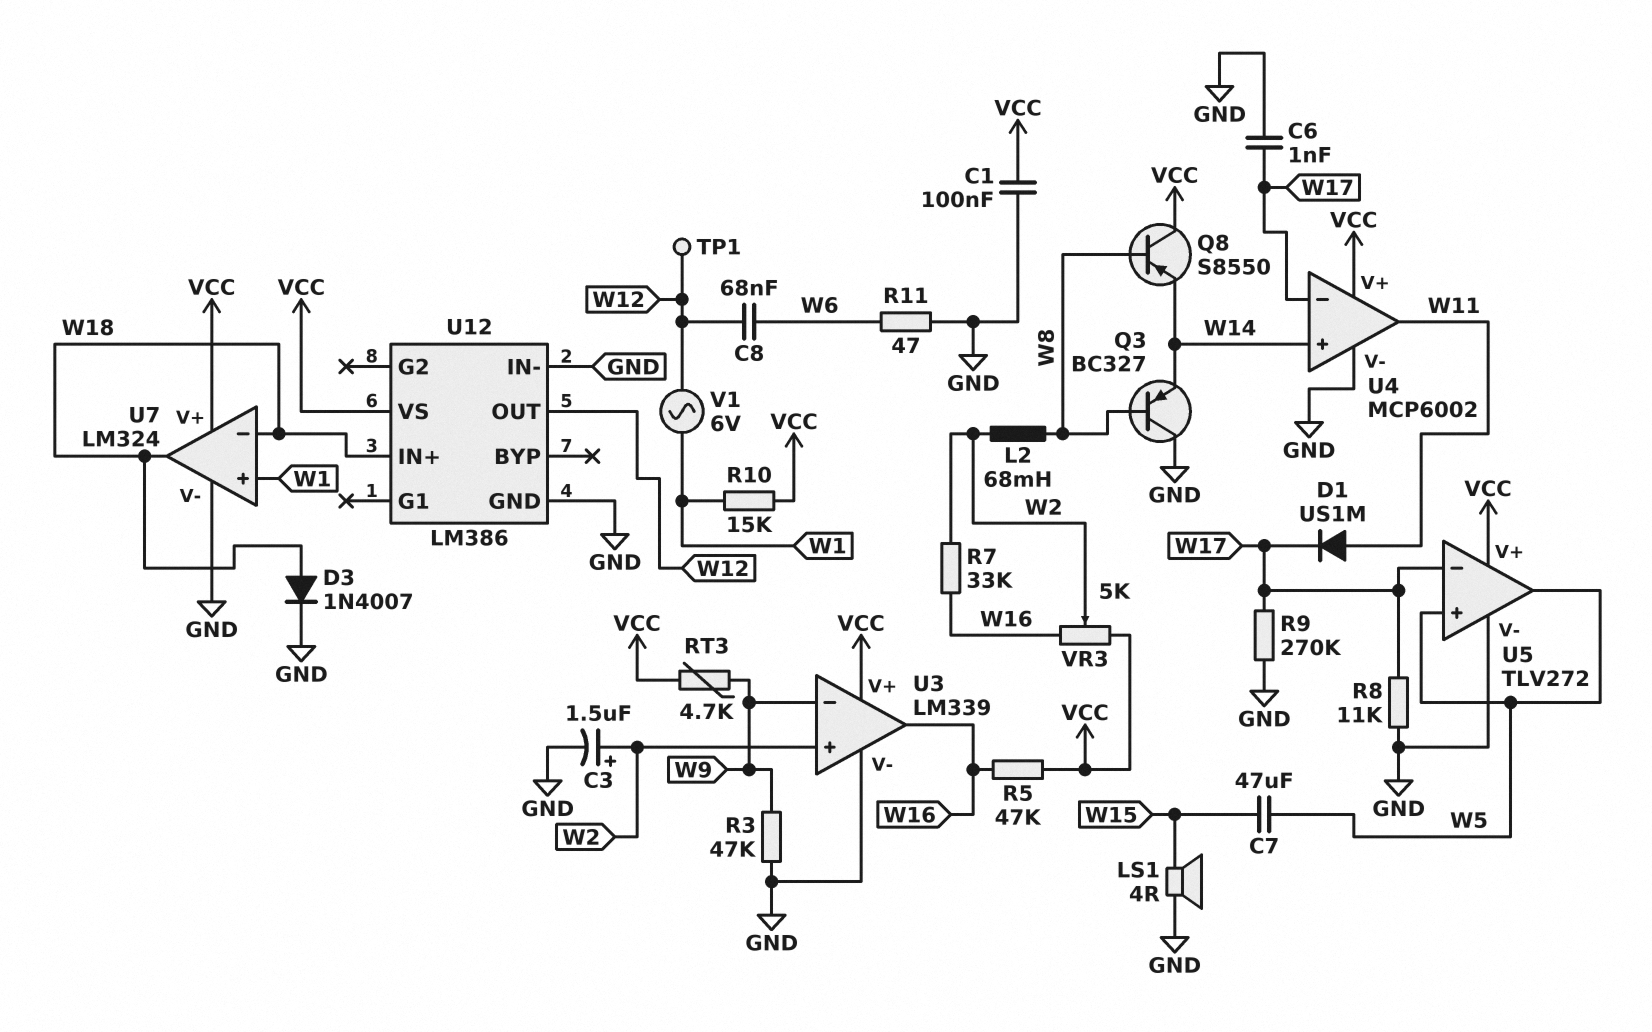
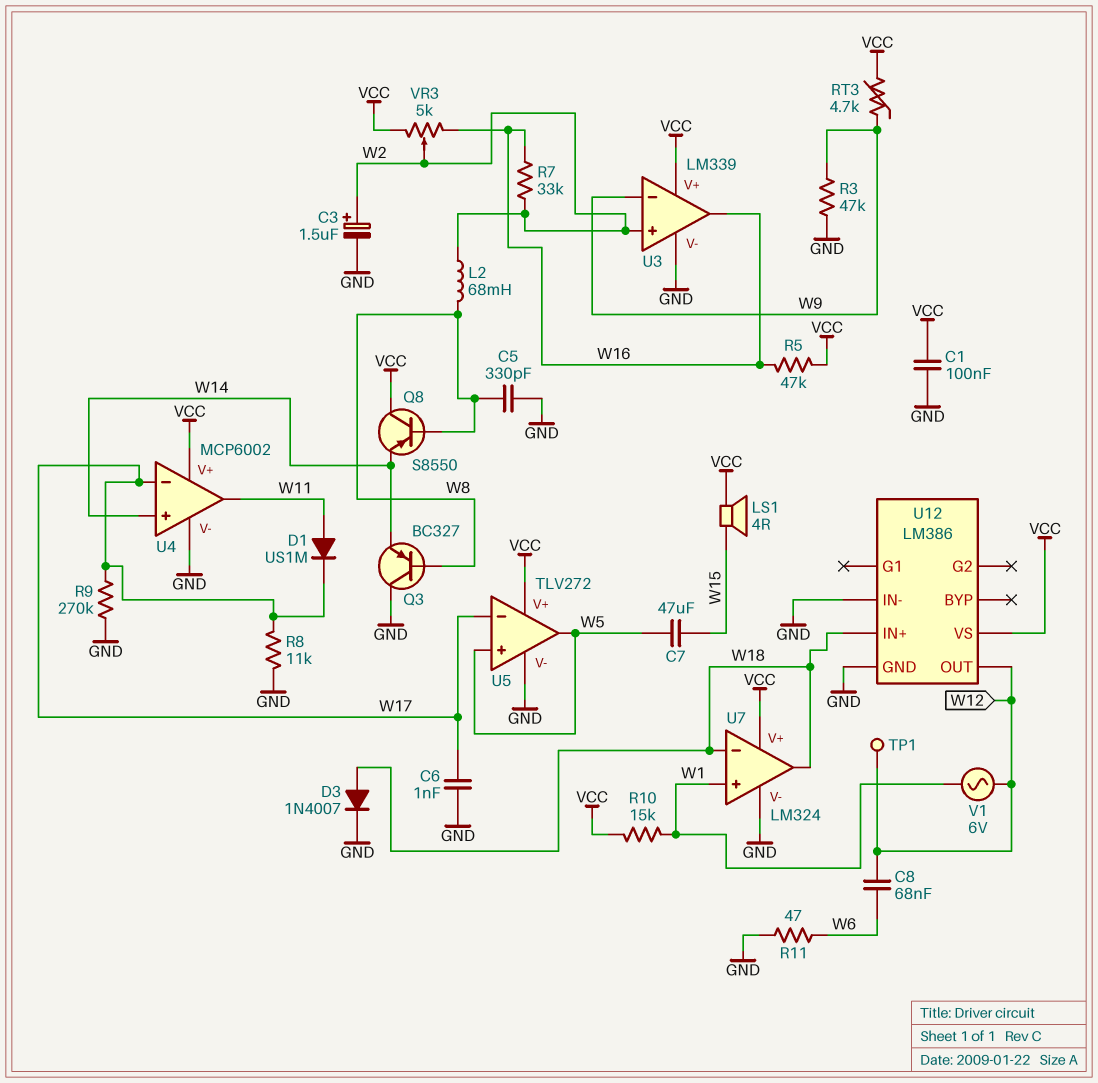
C5: none -> 330pF (GND, W8)
LS1: speaker 4R (GND, W15) -> speaker 4R (VCC, W15)

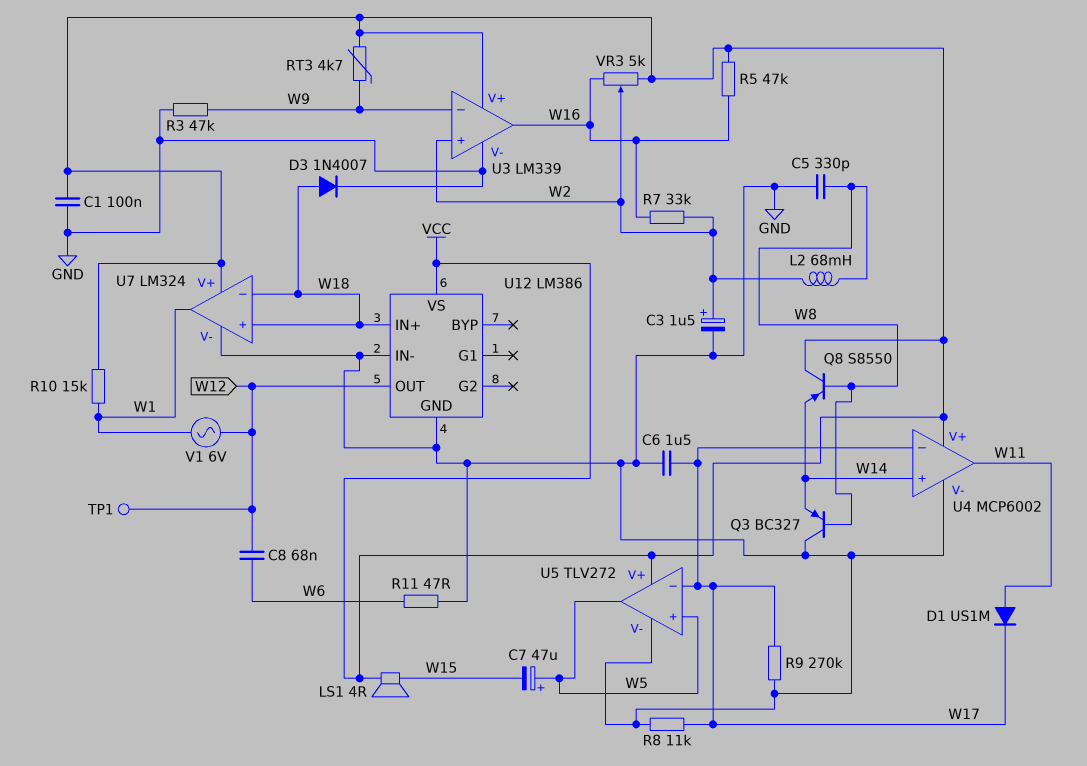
C6: 1nF (GND, W17) -> 1.5uF (GND, W17)
C7: 47uF (W5, W15) -> 47uF (plus W5, minus W15)
U7 pin in+: W1 -> W18
U7 pin out: W18 -> W1

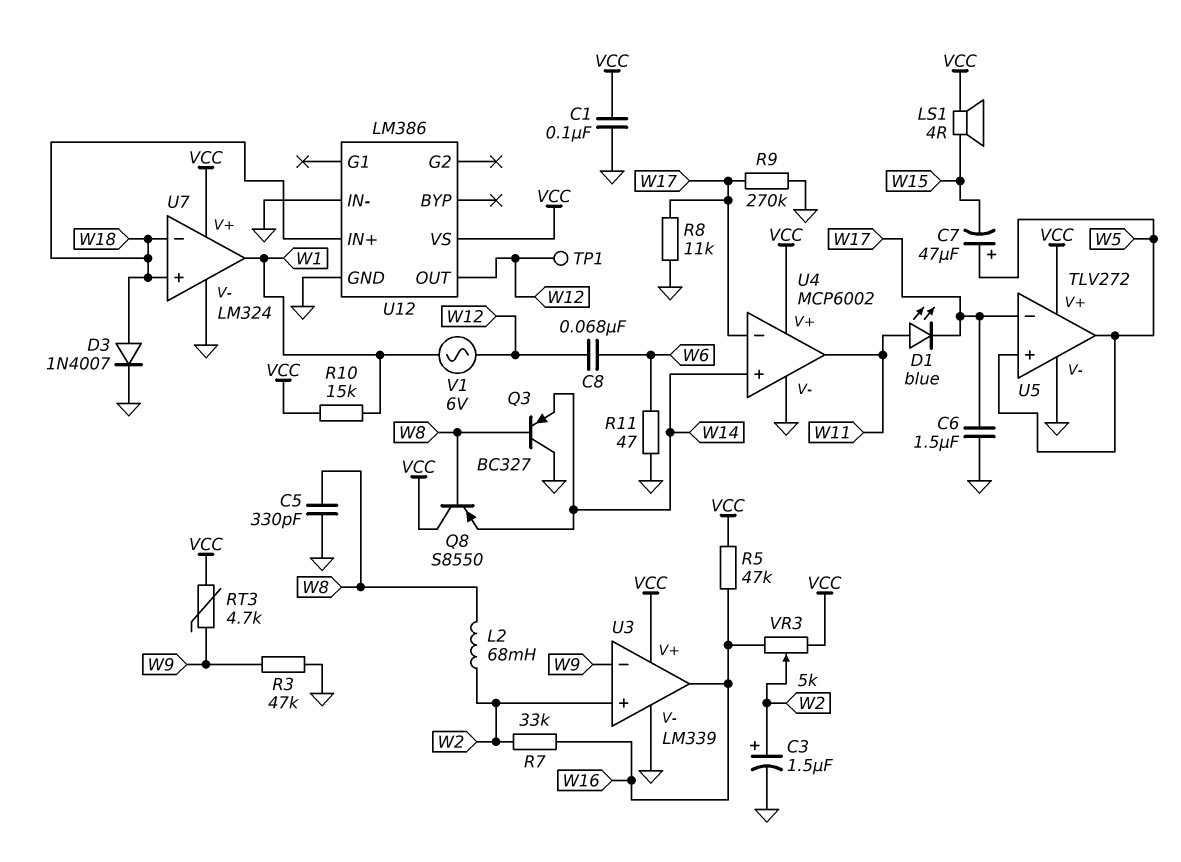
D1: diode US1M (A W11, K W17) -> LED blue (A W11, K W17)

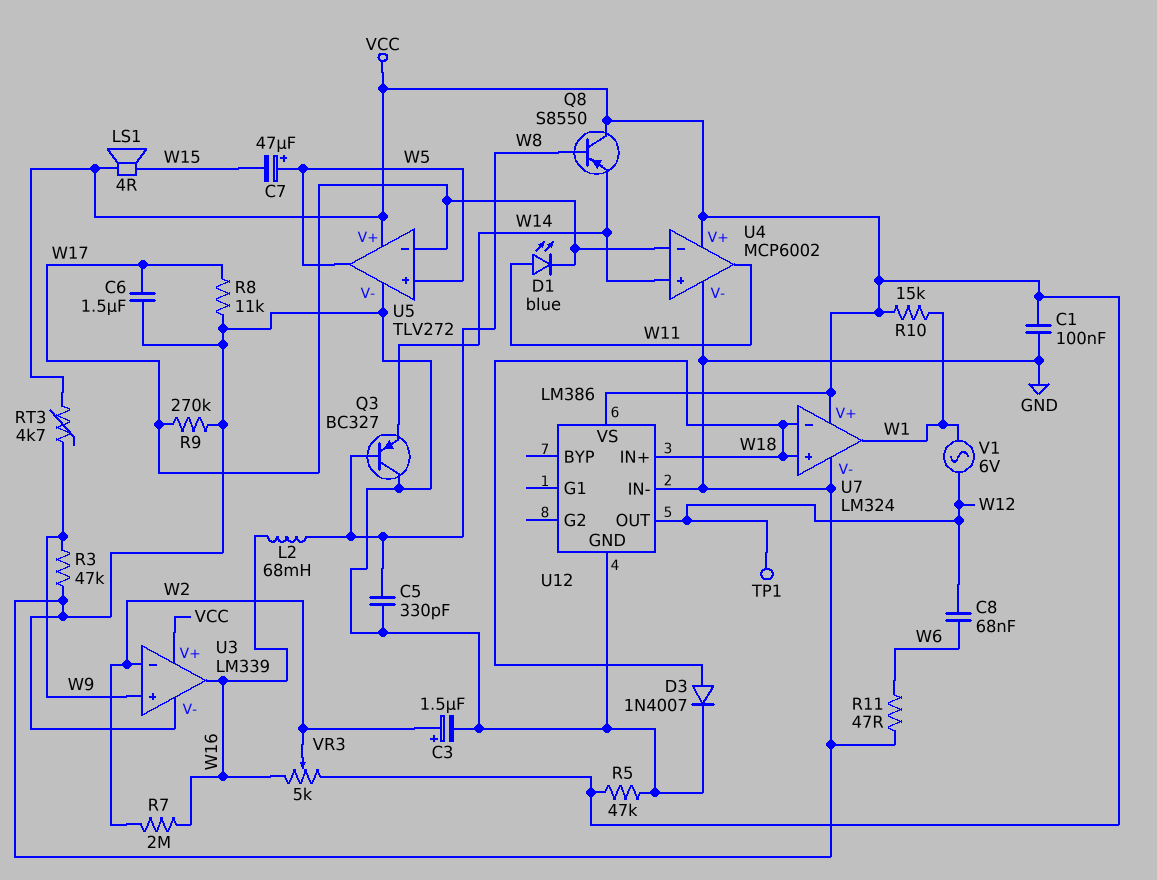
L2: 68mH (W2, W8) -> 68mH (W8, W16)
R5: 47k (VCC, W16) -> 47k (GND, VCC)
R7: 33k (W2, W16) -> 2M (W2, W16)
U3 pin in+: W2 -> W9
U3 pin in-: W9 -> W2

